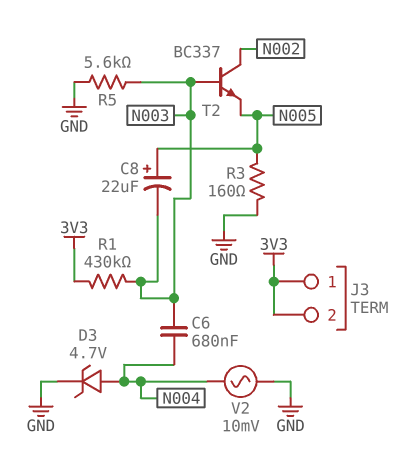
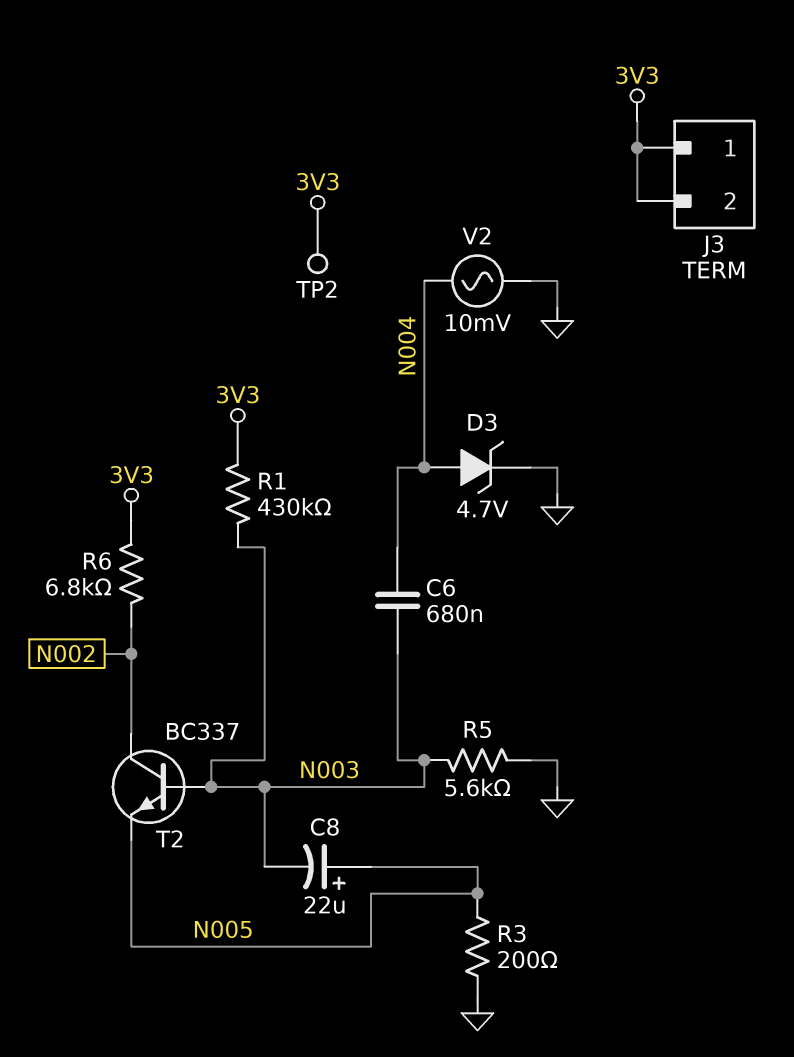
R3: 160 (GND, N005) -> 200 (GND, N005)
R6: none -> 6.8k (3V3, N002)
TP2: none -> test point (3V3)

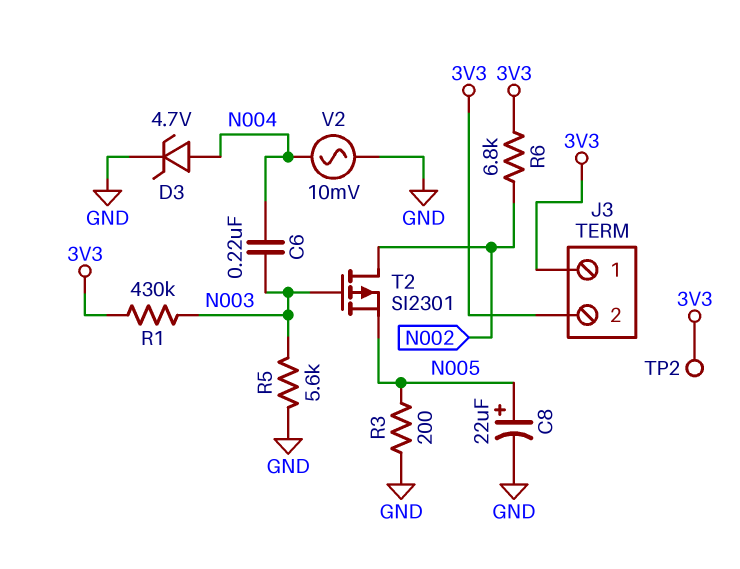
C6: 680nF (N003, N004) -> 220nF (N003, N004)
C8: 22uF (plus N005, minus N003) -> 22uF (plus N005, minus GND)
T2: NPN BC337 (B N003, C N002, E N005) -> PMOS SI2301 (G N003, D N002, S N005)

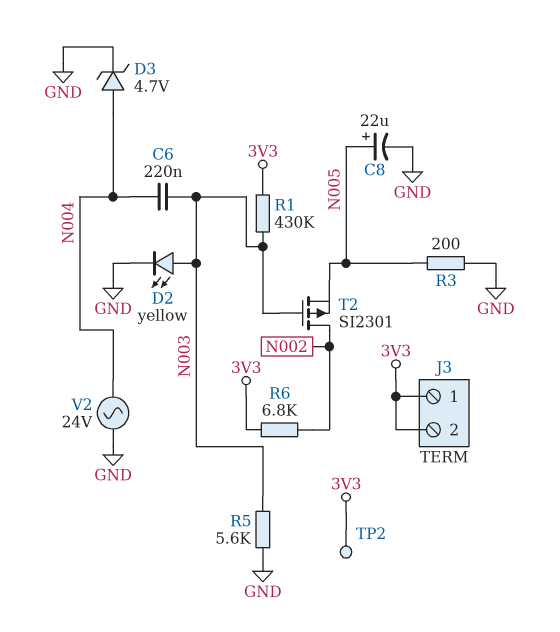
D2: none -> LED yellow (A N003, K GND)
V2: AC 10mV (GND, N004) -> AC 24V (GND, N004)

